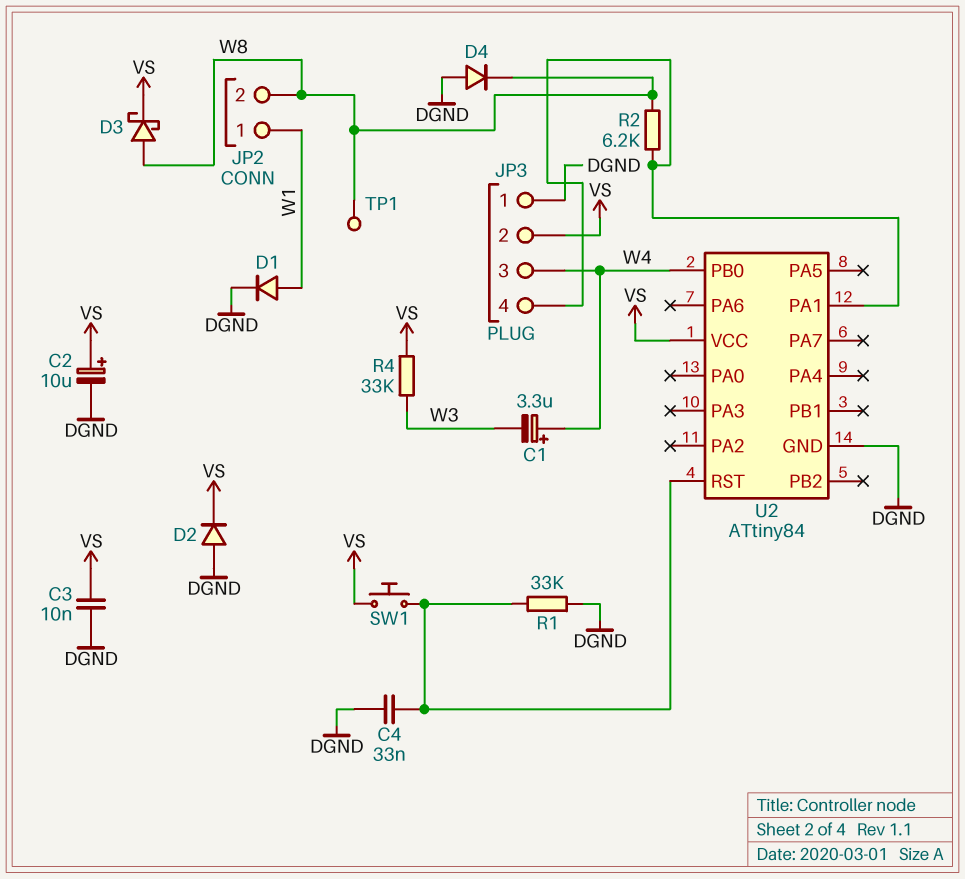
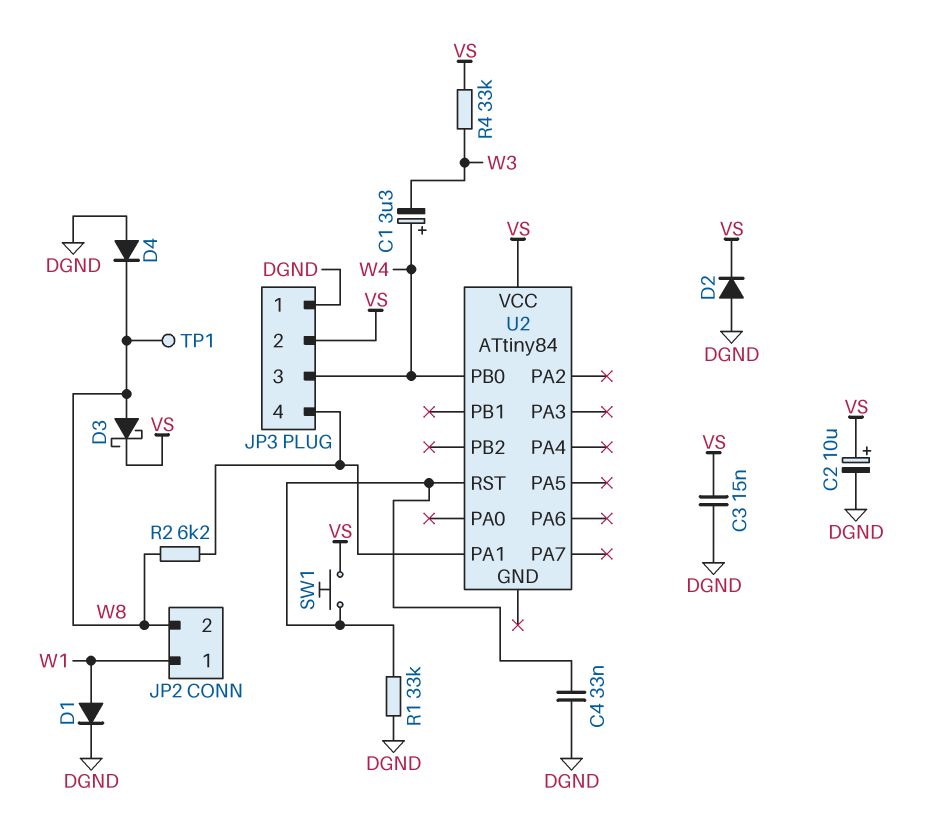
C3: 10nF (DGND, VS) -> 15nF (DGND, VS)
U2 pin GND: DGND -> none

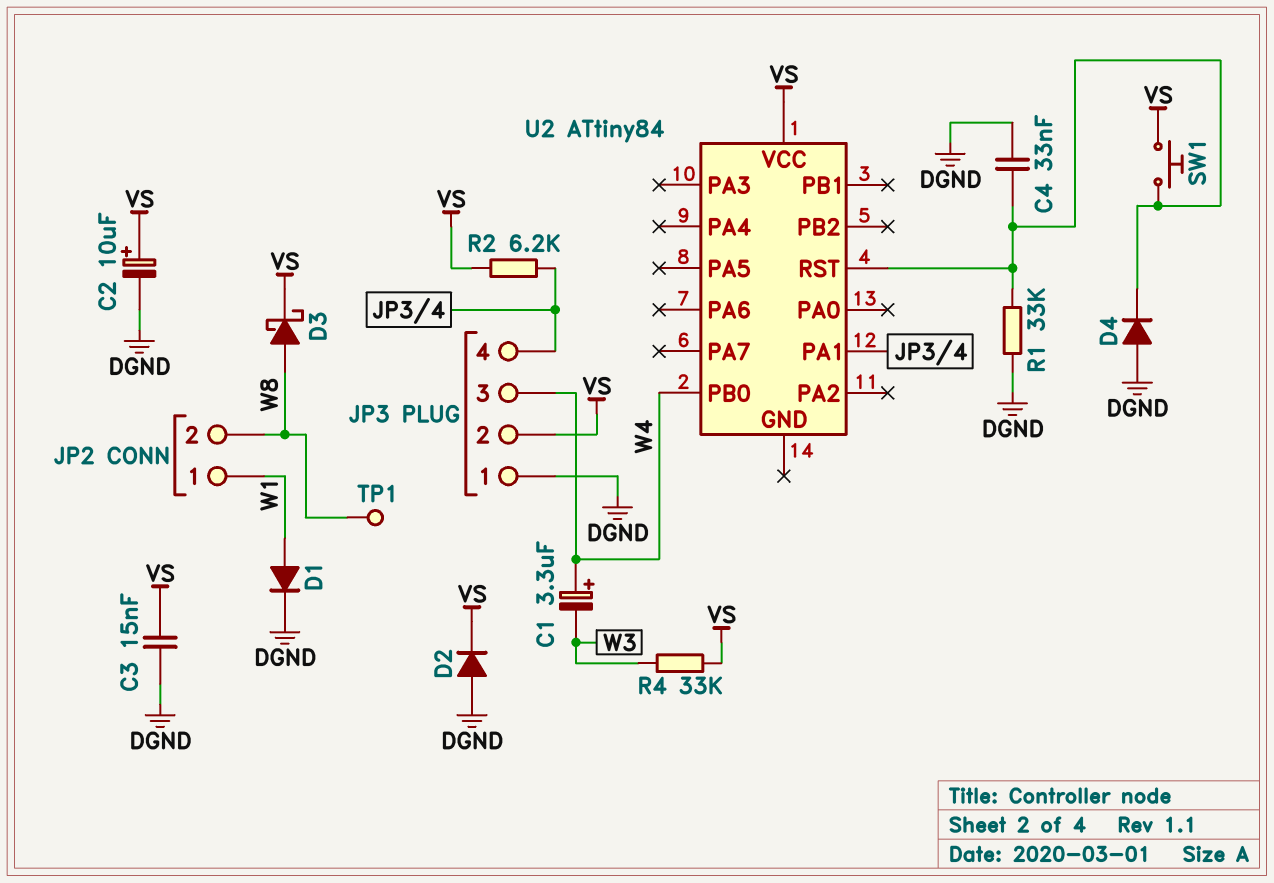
D4: diode (A DGND, K W8) -> diode (A DGND, K U2/RST)
R2: 6.2k (JP3/4, W8) -> 6.2k (JP3/4, VS)

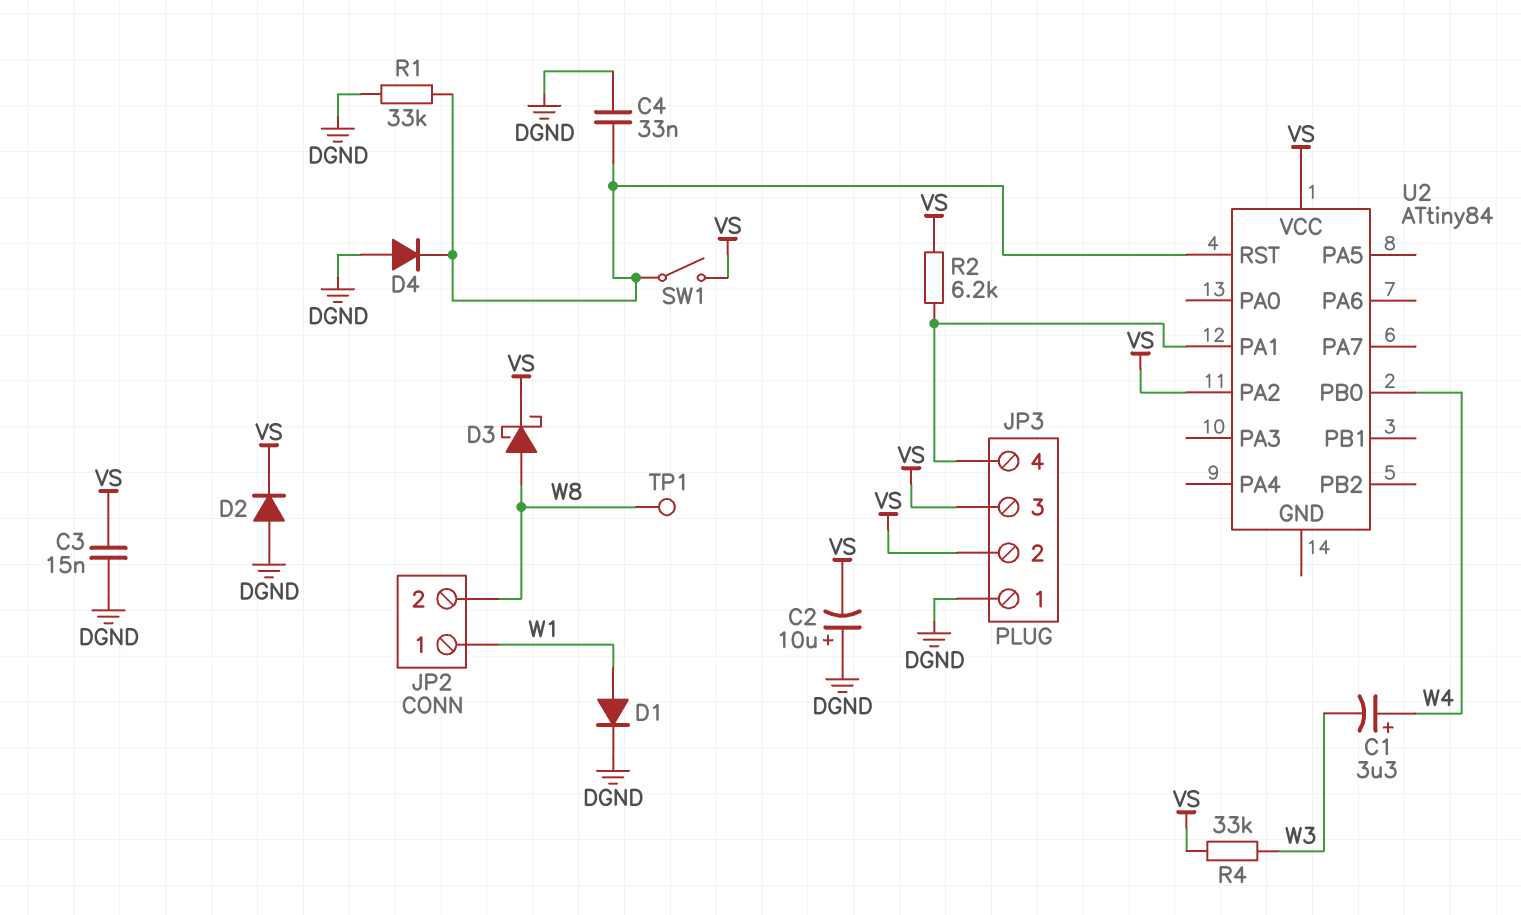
C2: 10uF (plus VS, minus DGND) -> 10uF (plus DGND, minus VS)
JP3 pin 3: W4 -> VS
SW1: button (U2/RST, VS) -> switch (U2/RST, VS)
U2 pin PA2: none -> VS

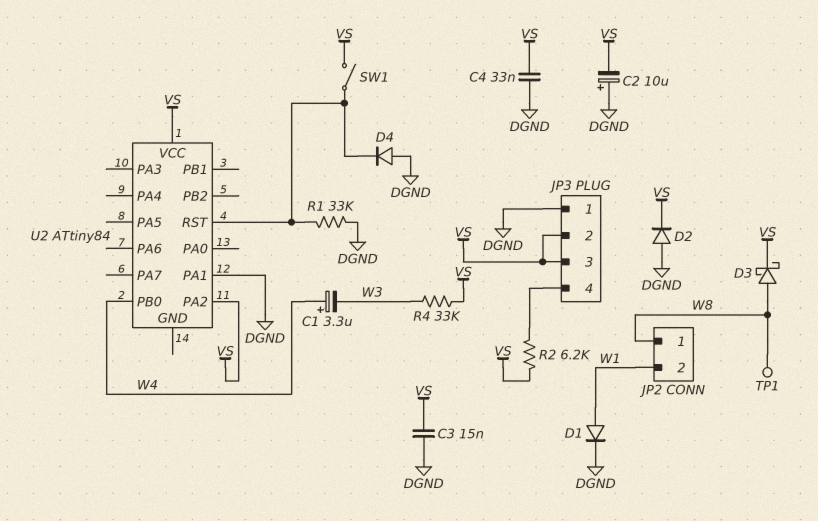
C4: 33nF (DGND, U2/RST) -> 33nF (DGND, VS)
JP2 pin 1: W1 -> W8
JP2 pin 2: W8 -> W1
U2 pin PA1: JP3/4 -> DGND

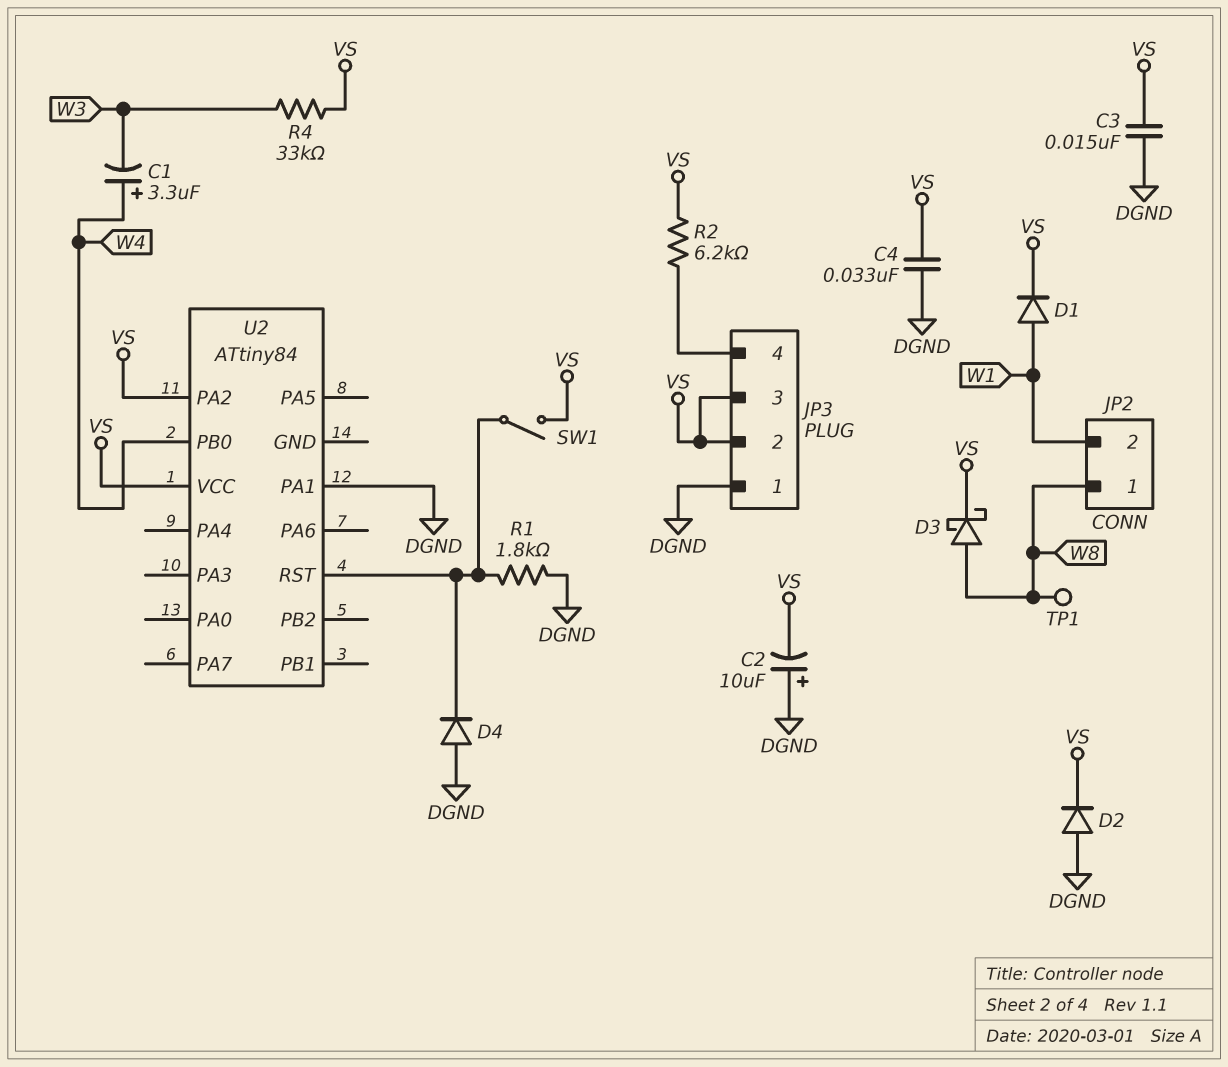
D1: diode (A W1, K DGND) -> diode (A W1, K VS)
R1: 33k (DGND, U2/RST) -> 1.8k (DGND, U2/RST)

